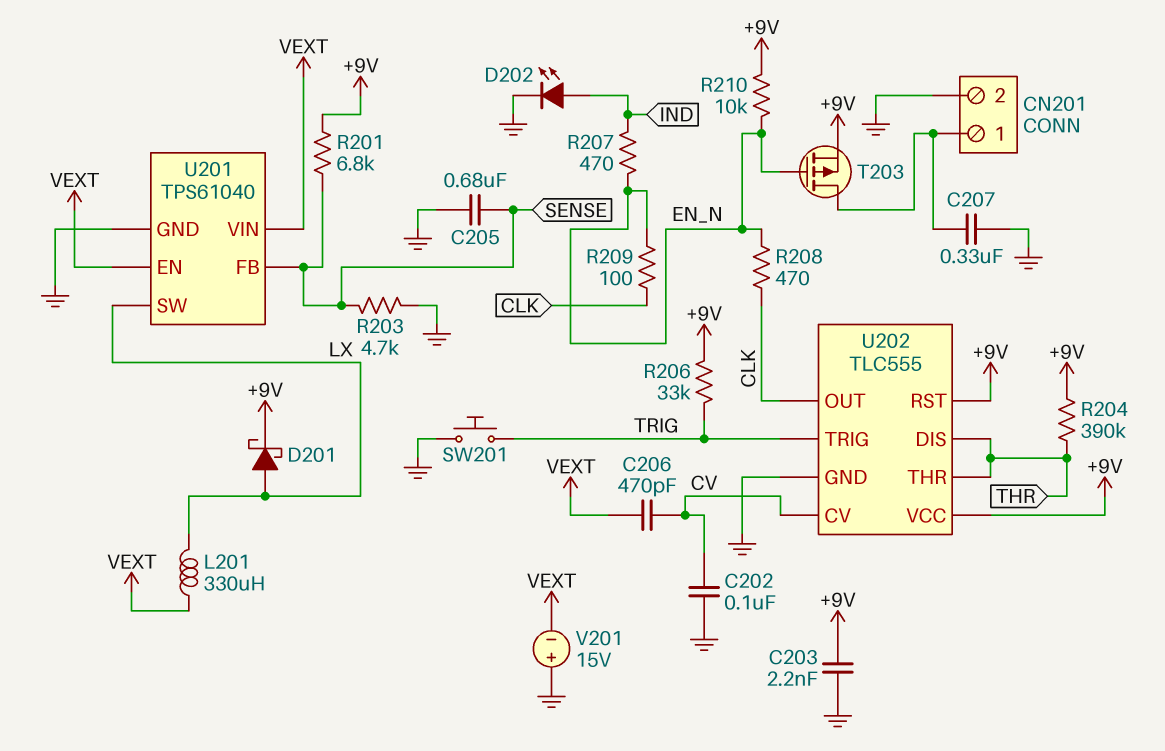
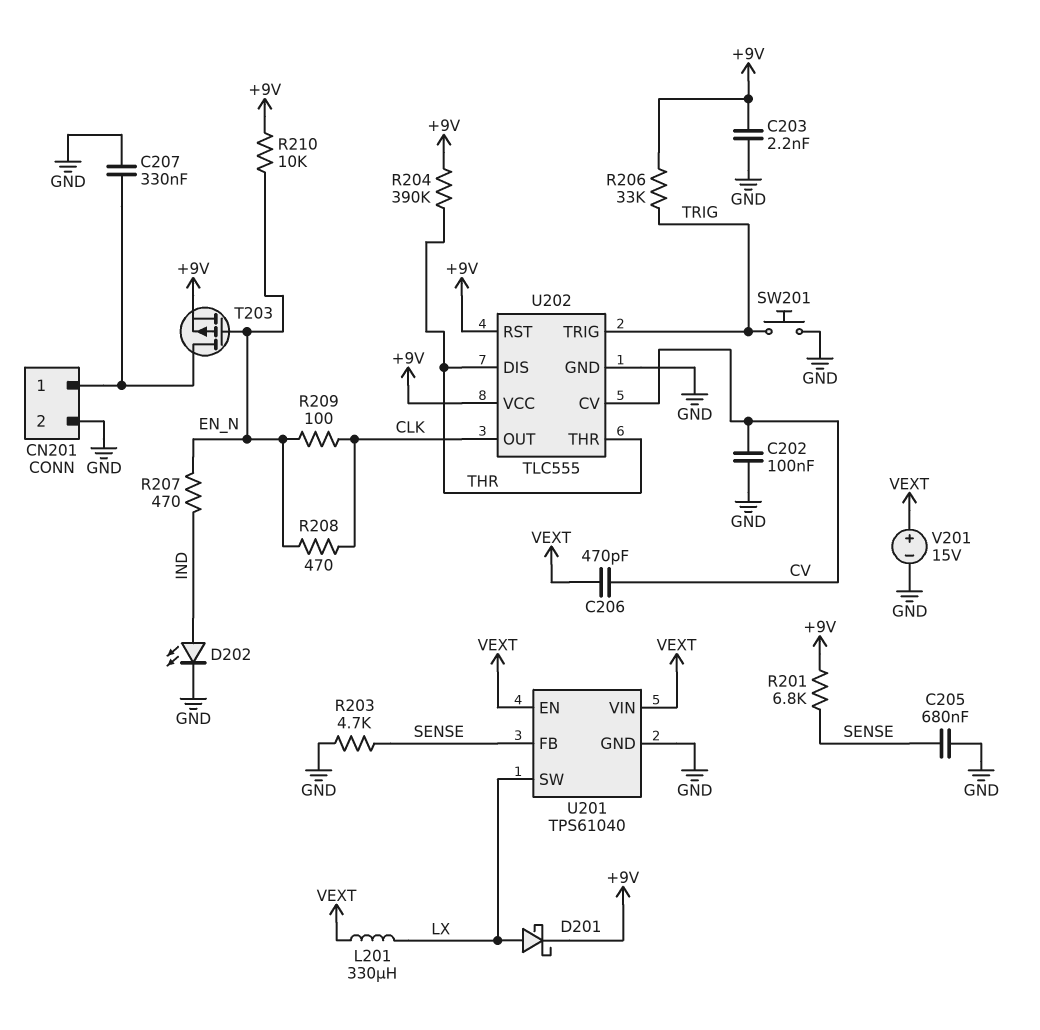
V201: 15V (plus GND, minus VEXT) -> 15V (plus VEXT, minus GND)

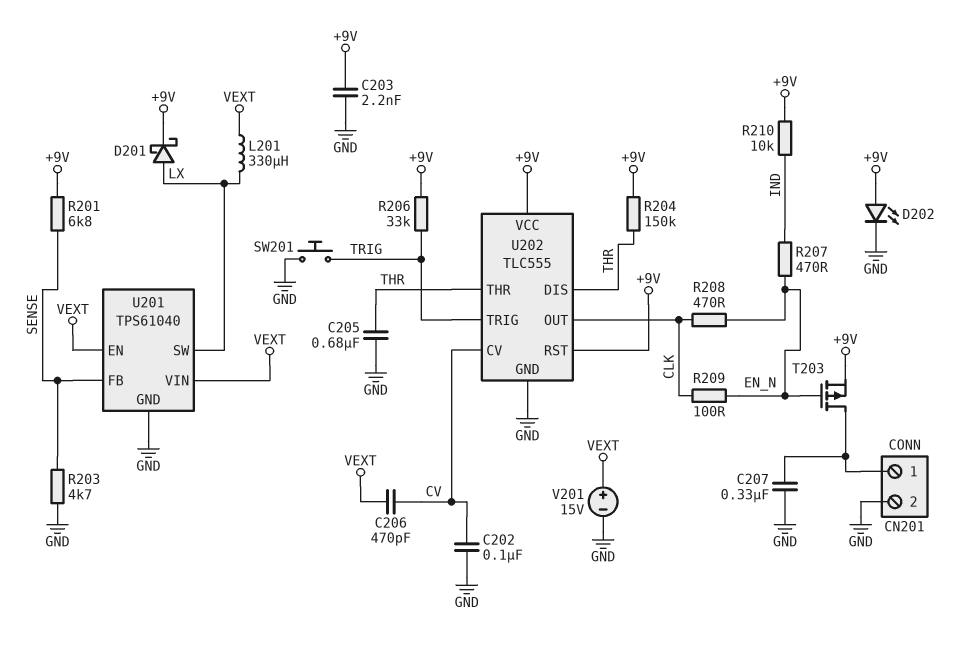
C205: 680nF (GND, SENSE) -> 680nF (GND, THR)
D202: LED (A IND, K GND) -> LED (A +9V, K GND)
R204: 390k (+9V, THR) -> 150k (+9V, THR)
R210: 10k (+9V, EN_N) -> 10k (+9V, IND)

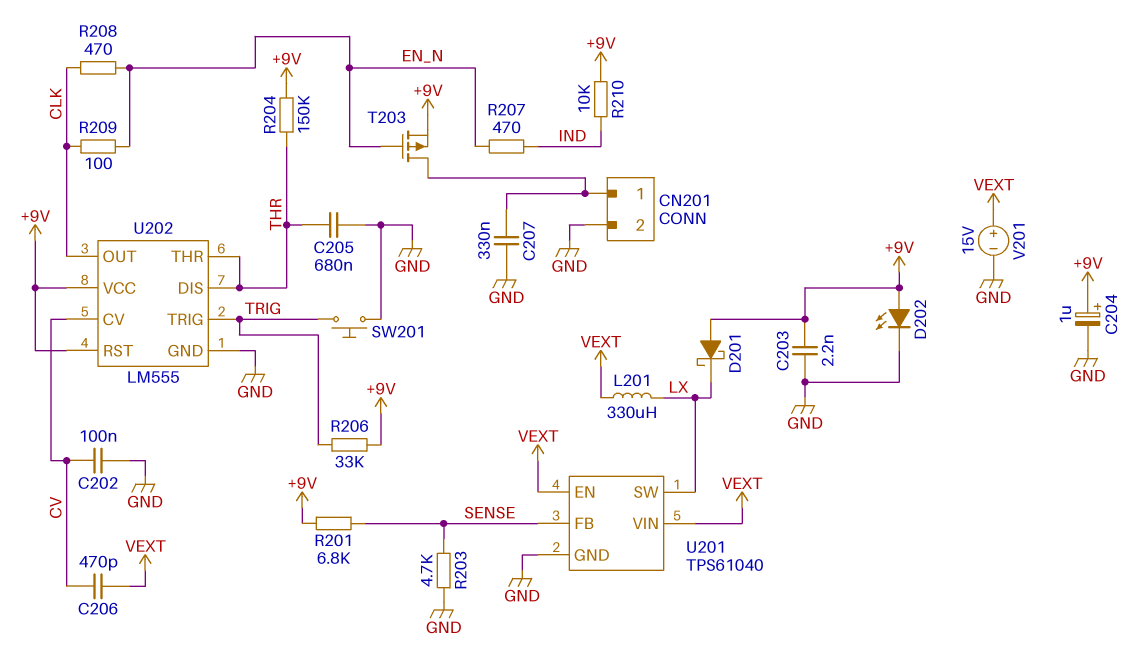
C204: none -> 1uF (plus +9V, minus GND)
D201: schottky (A LX, K +9V) -> schottky (A +9V, K LX)
U202: TLC555 -> LM555

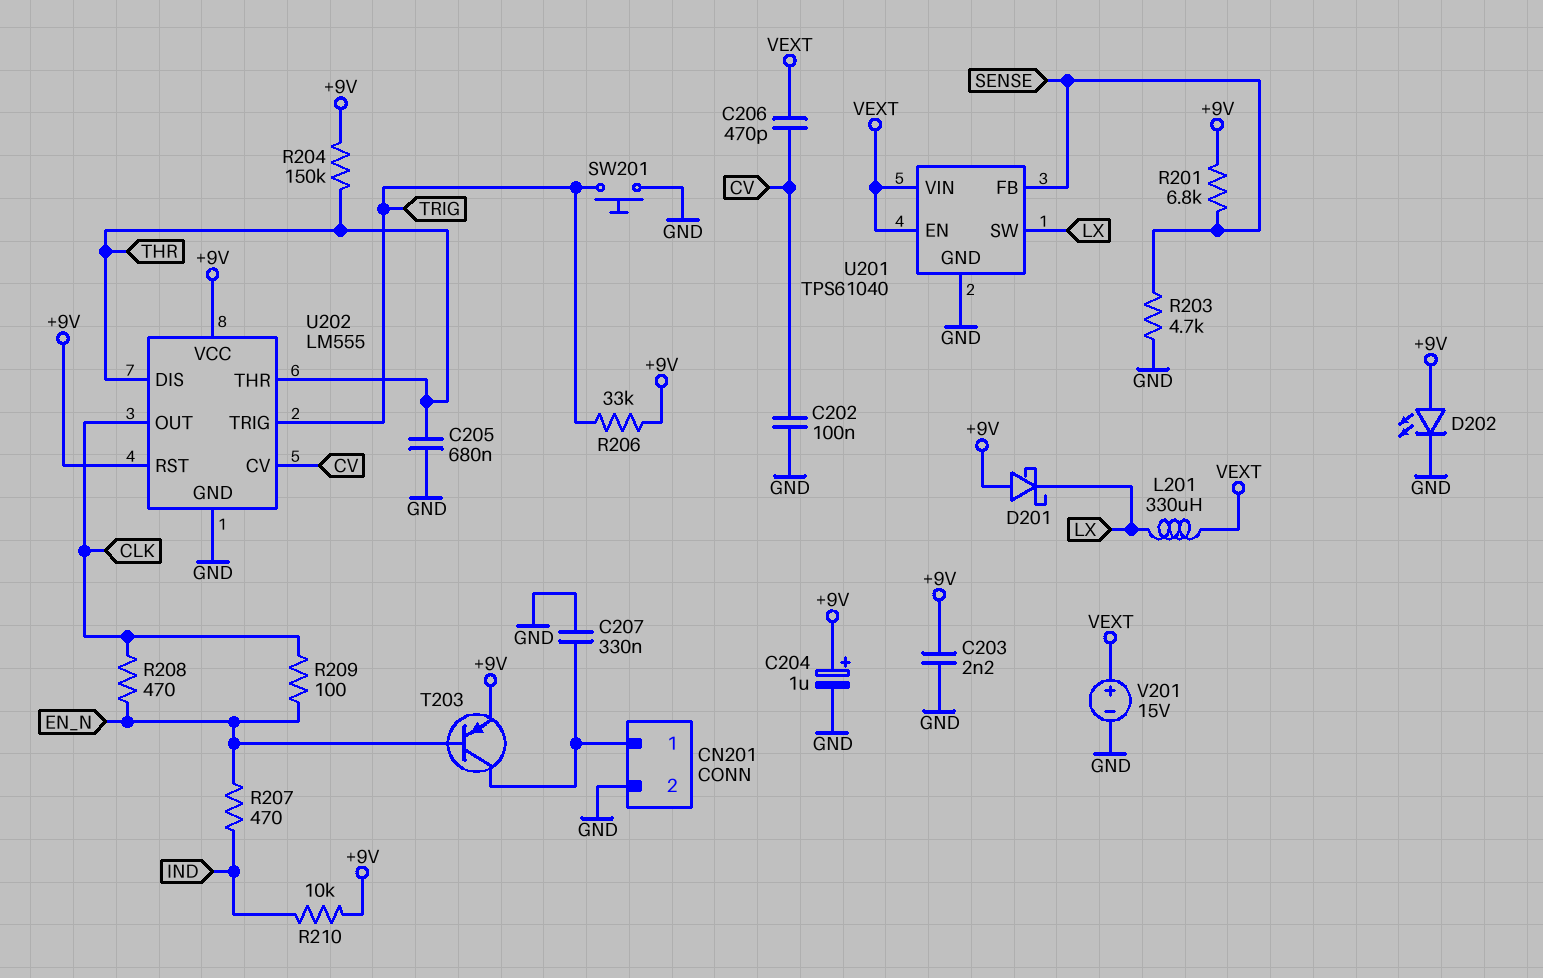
T203: PMOS (G EN_N, D CN201/1, S +9V) -> PNP (B EN_N, C CN201/1, E +9V)

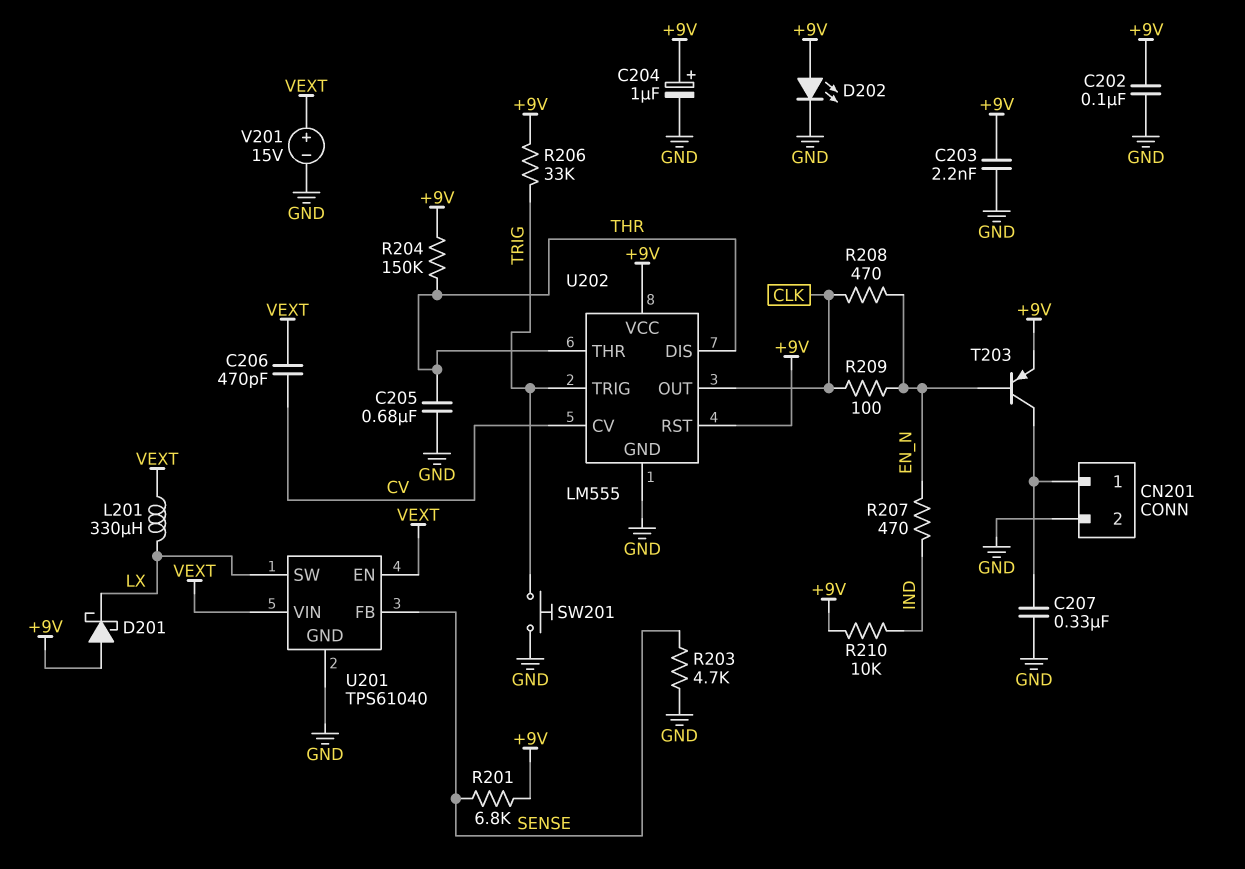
C202: 100nF (CV, GND) -> 100nF (+9V, GND)

